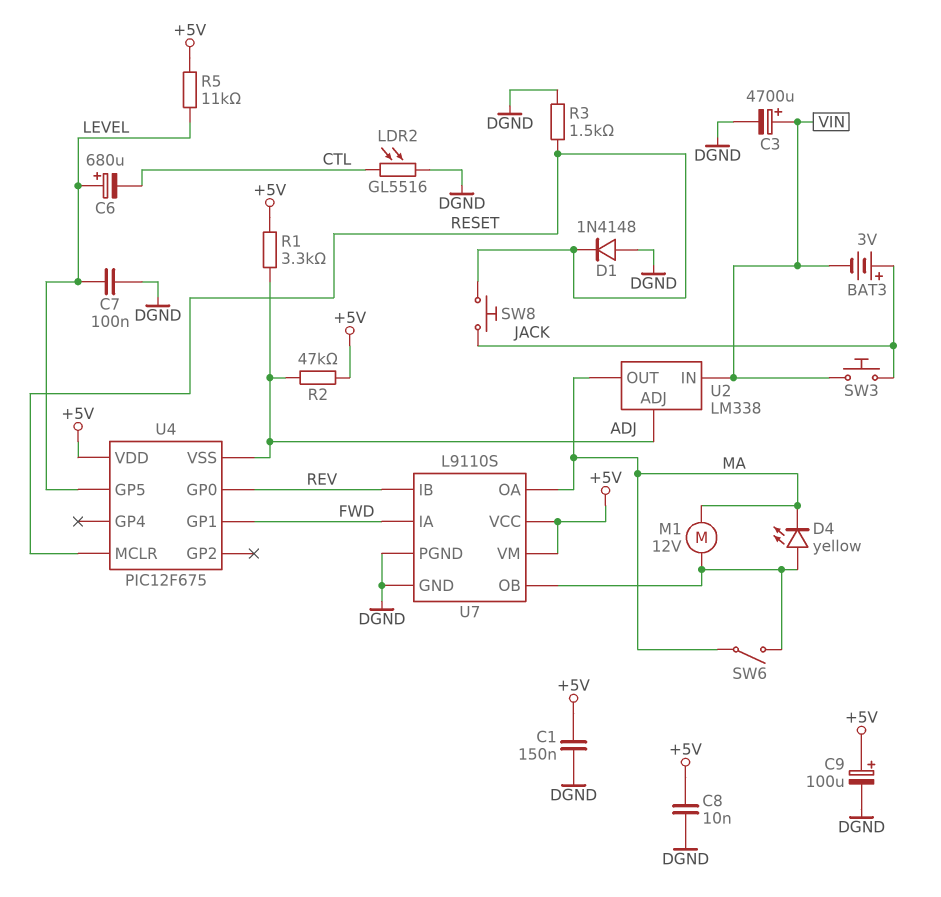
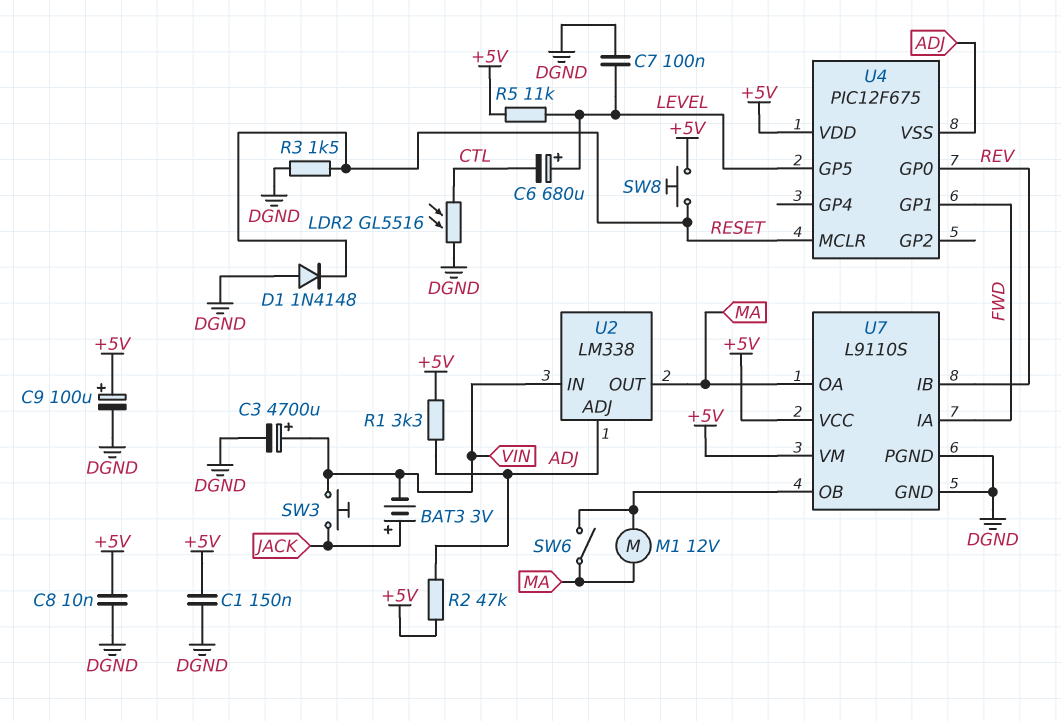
D4: LED yellow (A U7/OB, K MA) -> none
SW8: button (JACK, RESET) -> button (+5V, RESET)

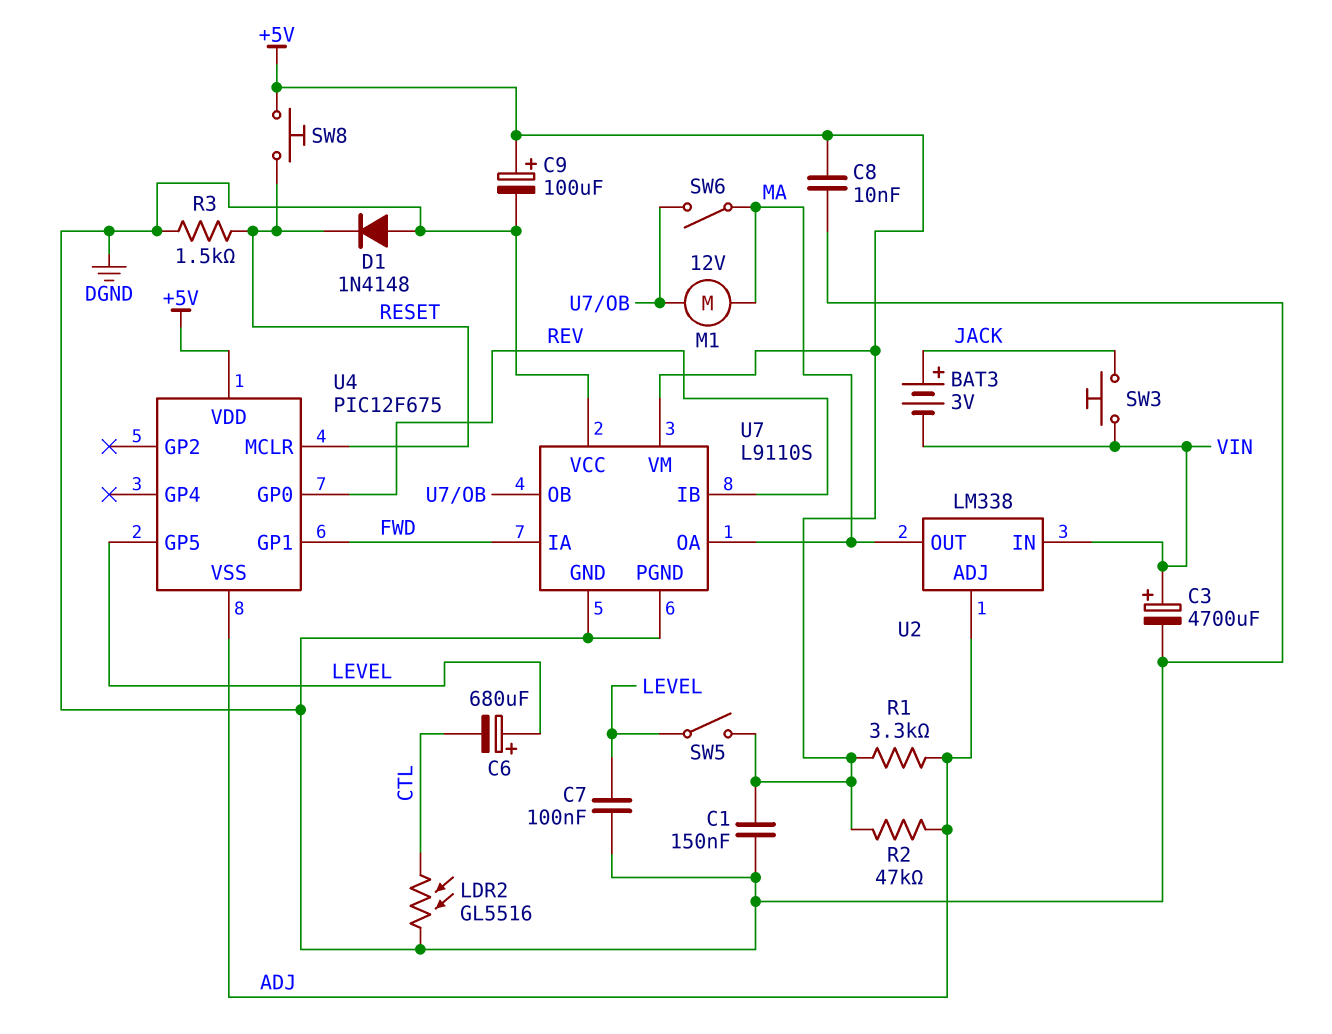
R5: 11k (+5V, LEVEL) -> none
SW5: none -> switch (+5V, LEVEL)
U7 pin VCC: +5V -> DGND

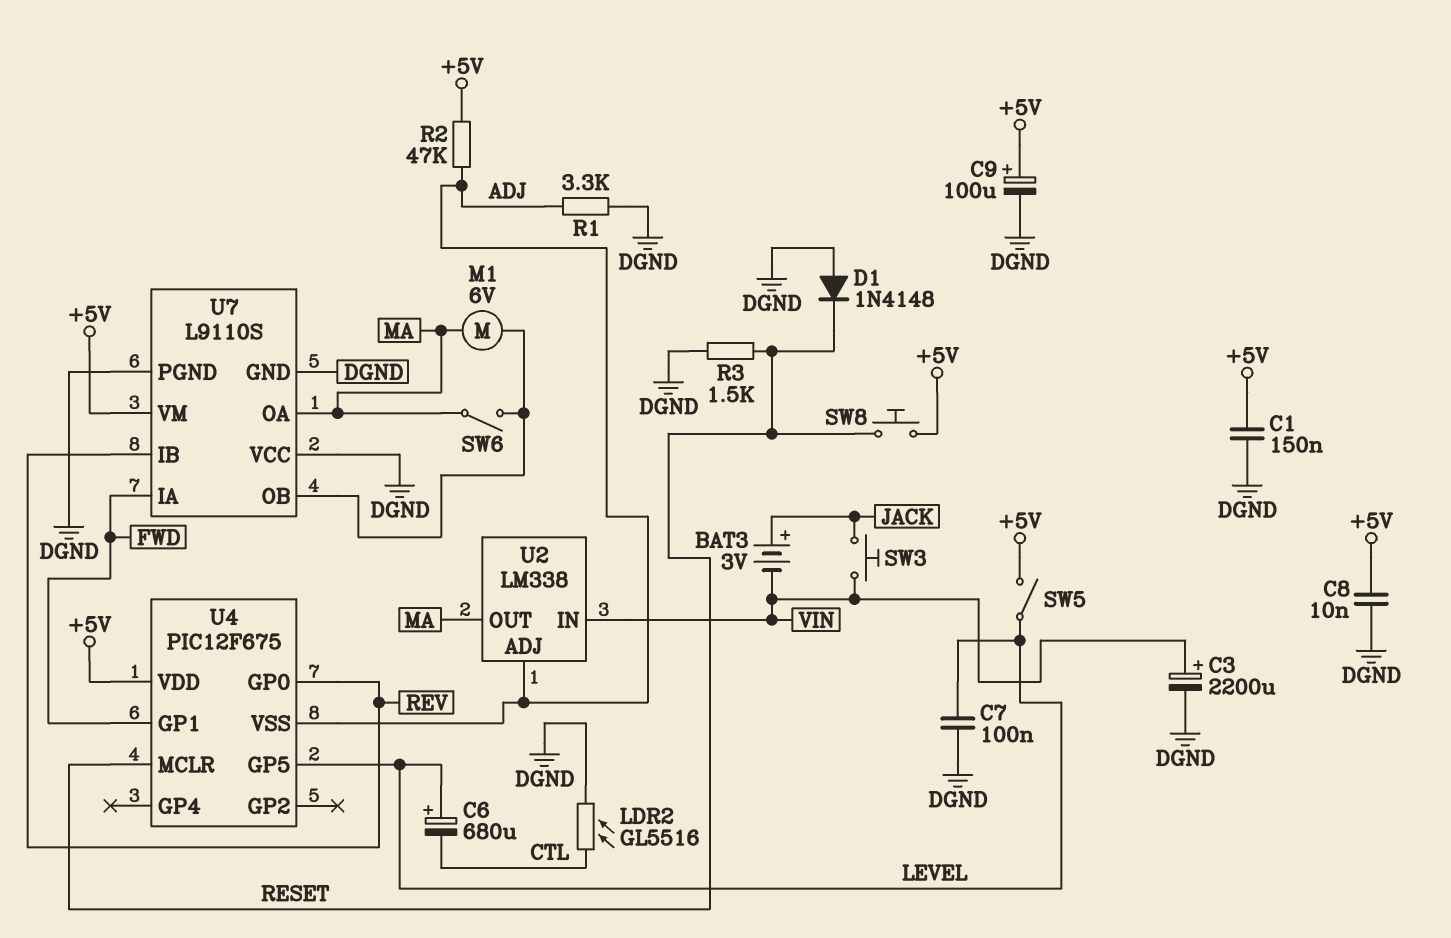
C3: 4700uF (plus VIN, minus DGND) -> 2200uF (plus VIN, minus DGND)
M1: motor 12V (MA, U7/OB) -> motor 6V (MA, U7/OB)
R1: 3.3k (+5V, ADJ) -> 3.3k (ADJ, DGND)

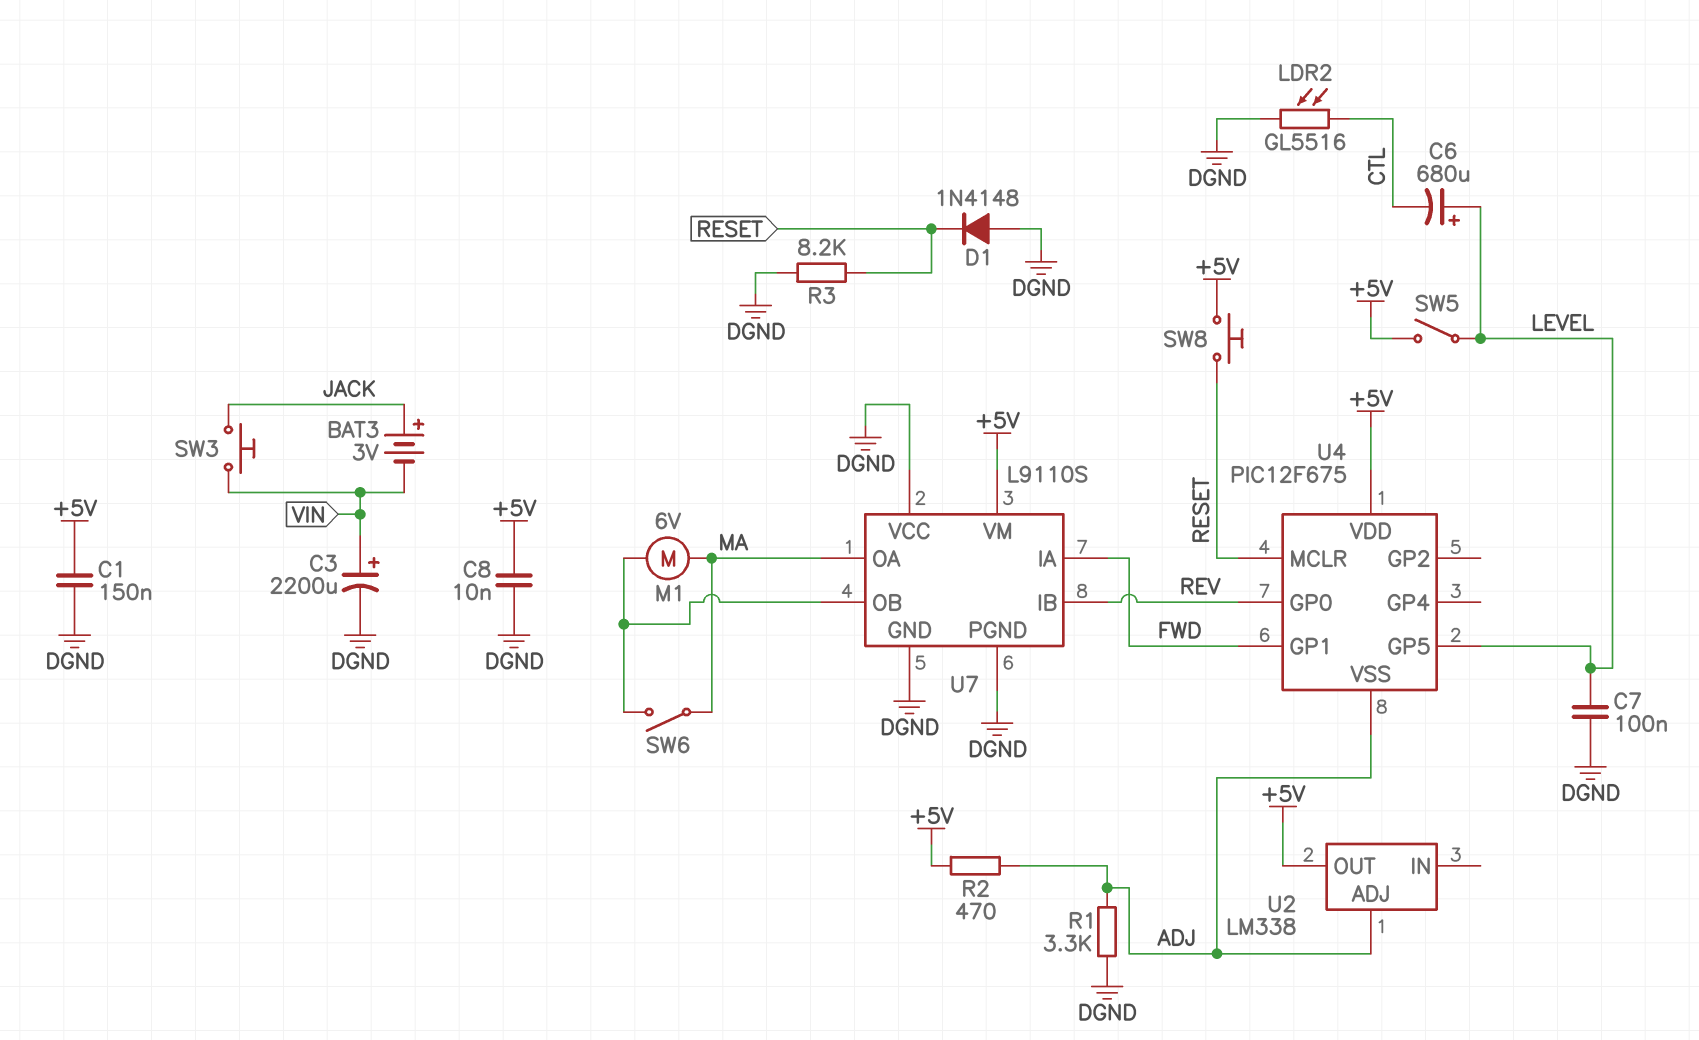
C9: 100uF (plus +5V, minus DGND) -> none
R2: 47k (+5V, ADJ) -> 470 (+5V, ADJ)
R3: 1.5k (DGND, RESET) -> 8.2k (DGND, RESET)
U2 pin IN: VIN -> none
U2 pin OUT: MA -> +5V

